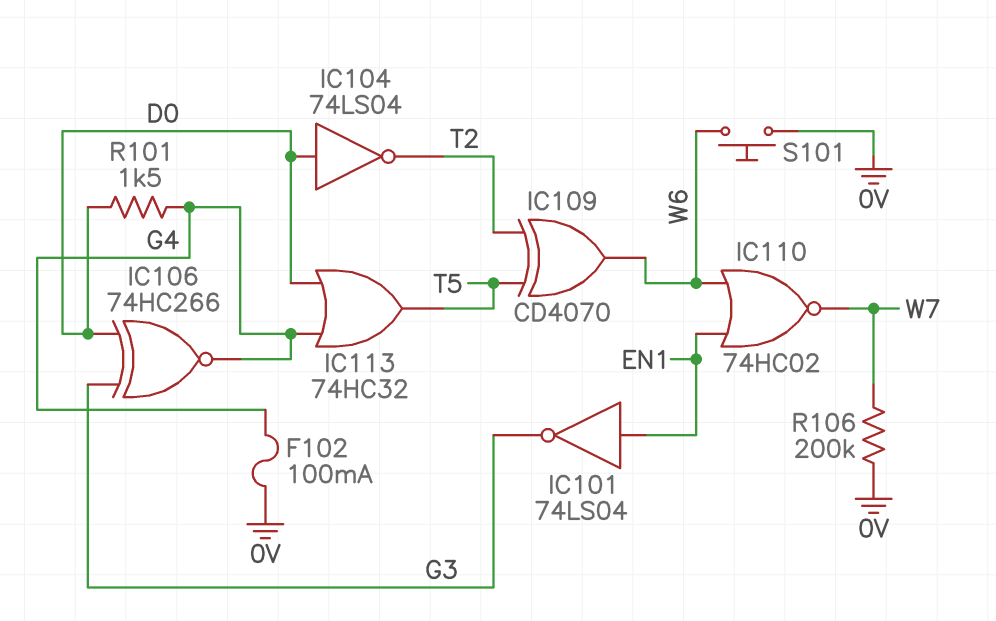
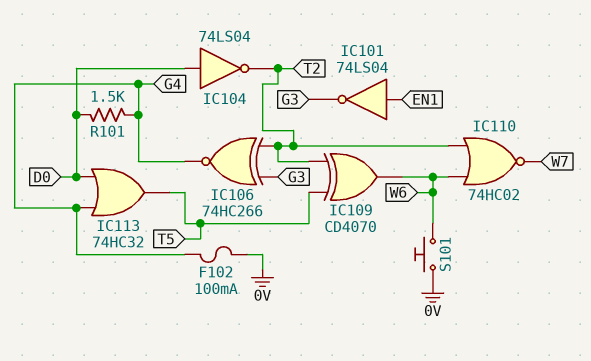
IC106: XNOR 74HC266 (in D0, in G3, out G4) -> XNOR 74HC266 (in G3, in T2, out G4)
IC110: NOR 74HC02 (in EN1, in W6, out W7) -> NOR 74HC02 (in T2, in W6, out W7)
R106: 200k (0V, W7) -> none

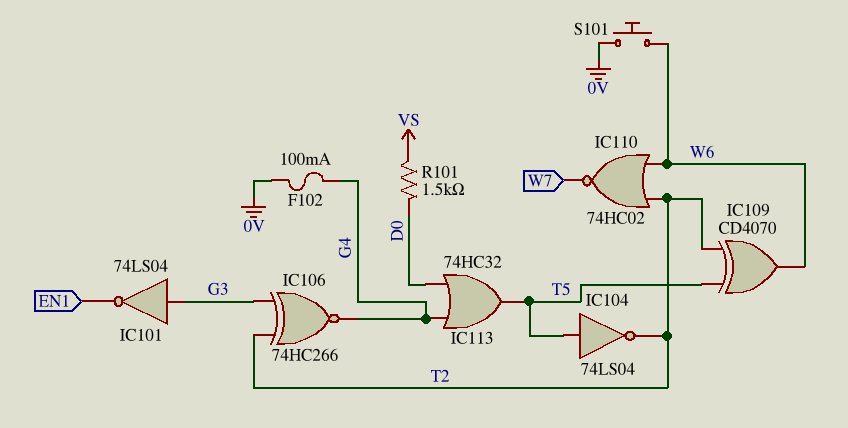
IC101: NOT 74LS04 (in EN1, out G3) -> NOT 74LS04 (in G3, out EN1)
IC104: NOT 74LS04 (in D0, out T2) -> NOT 74LS04 (in T5, out T2)
R101: 1.5k (D0, G4) -> 1.5k (D0, VS)

